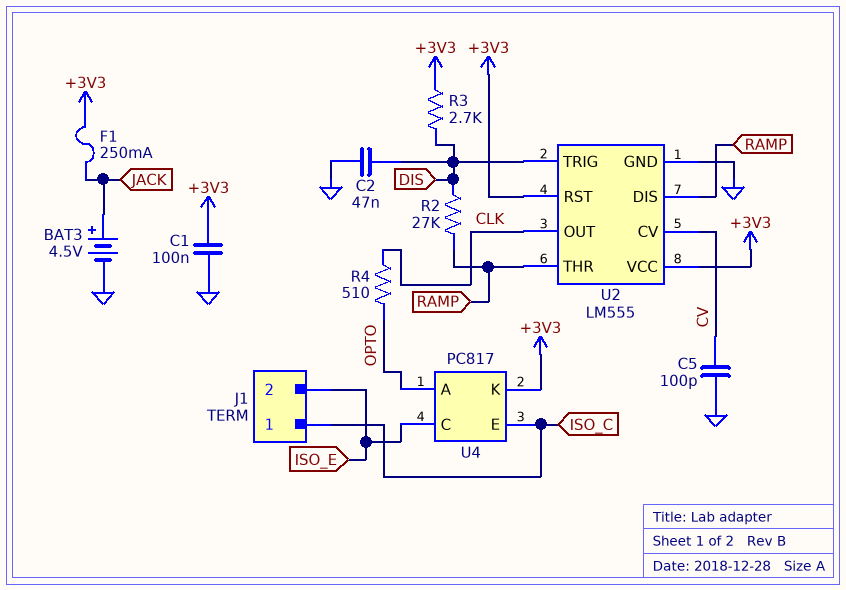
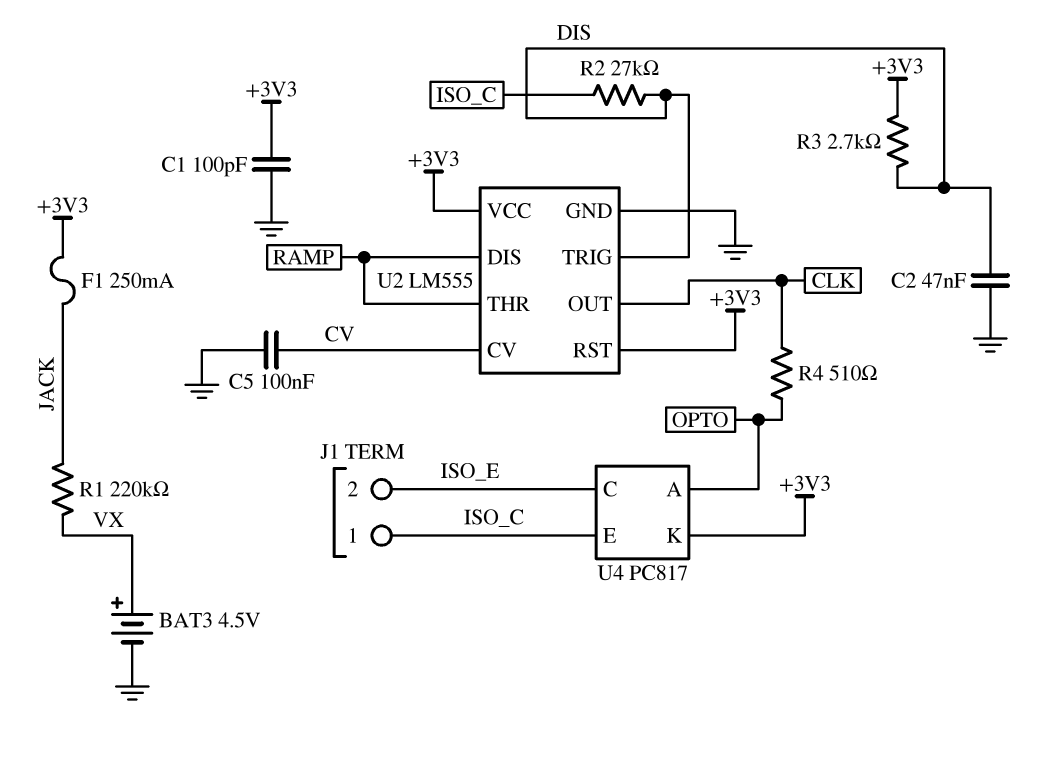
BAT3: 4.5V (plus JACK, minus GND) -> 4.5V (plus VX, minus GND)
C1: 100nF (+3V3, GND) -> 100pF (+3V3, GND)
C5: 100pF (CV, GND) -> 100nF (CV, GND)
R1: none -> 220k (JACK, VX)
R2: 27k (DIS, RAMP) -> 27k (DIS, ISO_C)

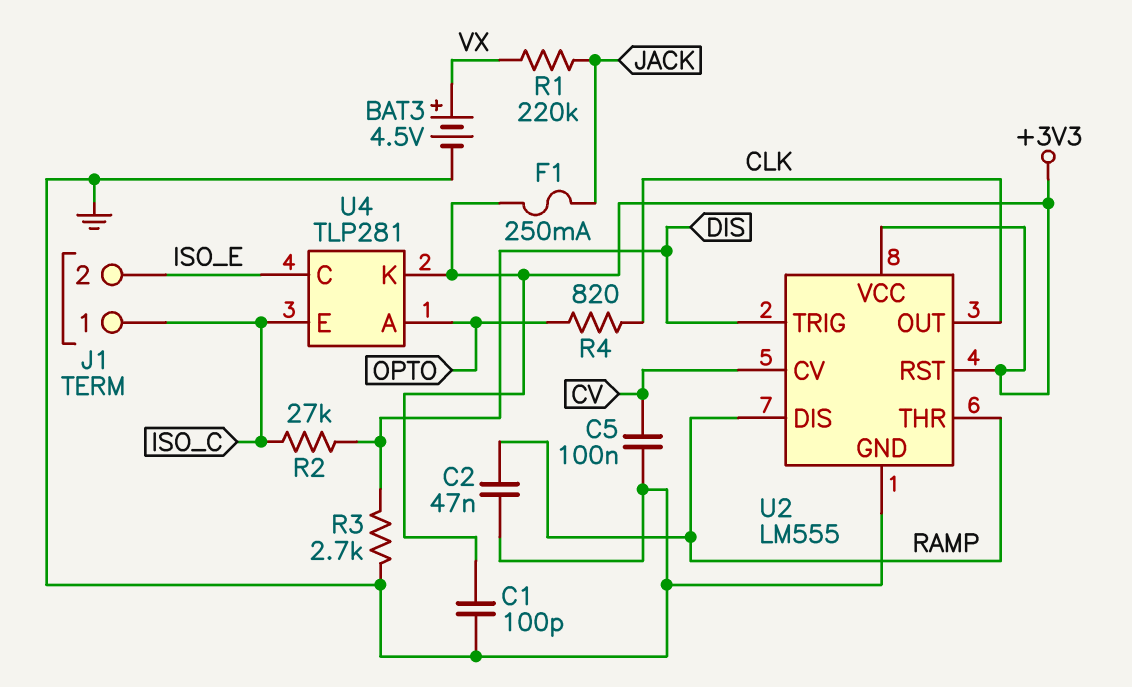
C2: 47nF (DIS, GND) -> 47nF (GND, RAMP)
R3: 2.7k (+3V3, DIS) -> 2.7k (DIS, GND)
R4: 510 (CLK, OPTO) -> 820 (CLK, OPTO)
U4: PC817 -> TLP281

